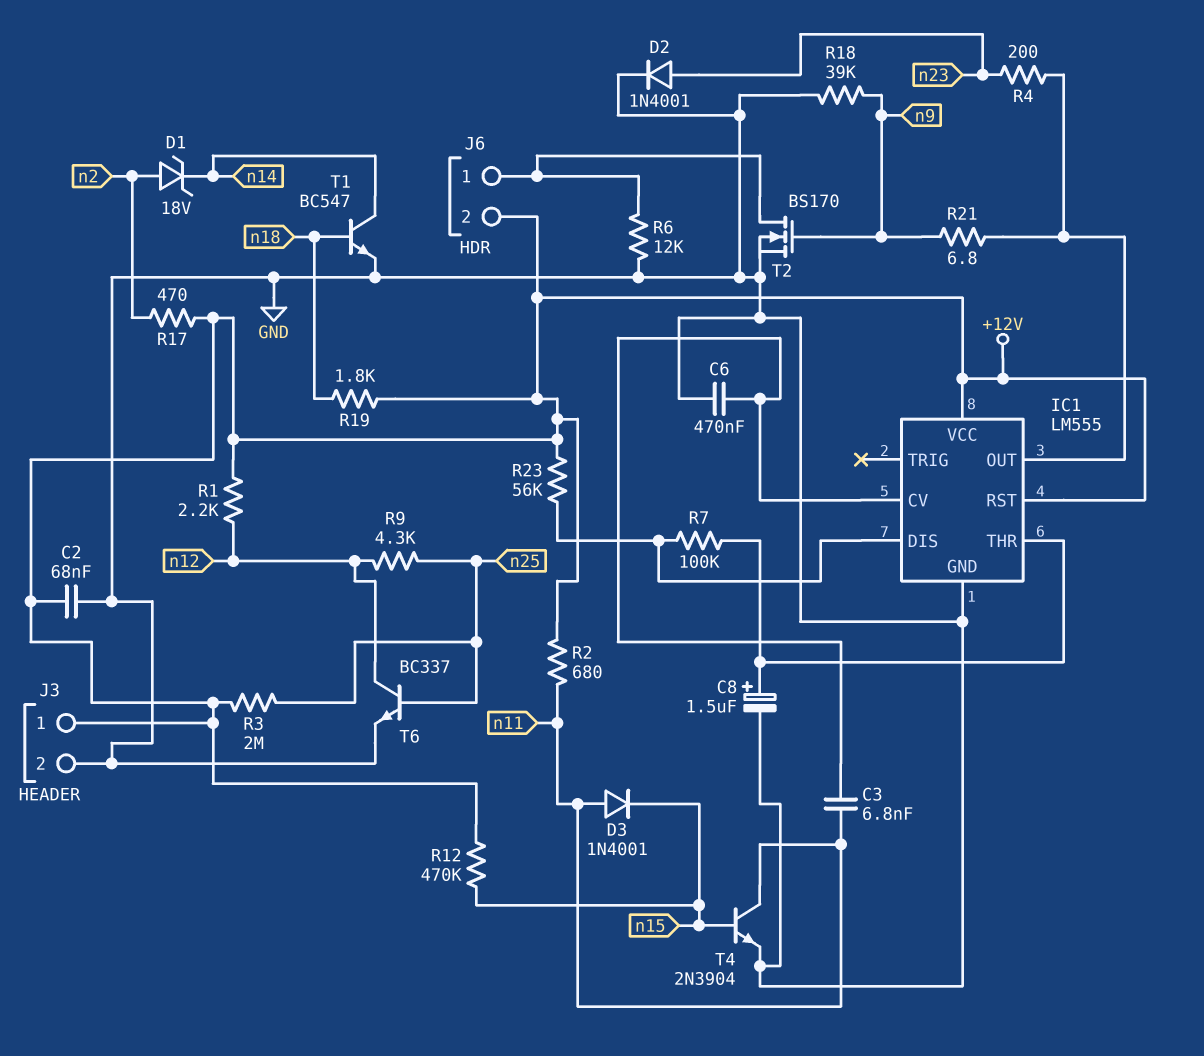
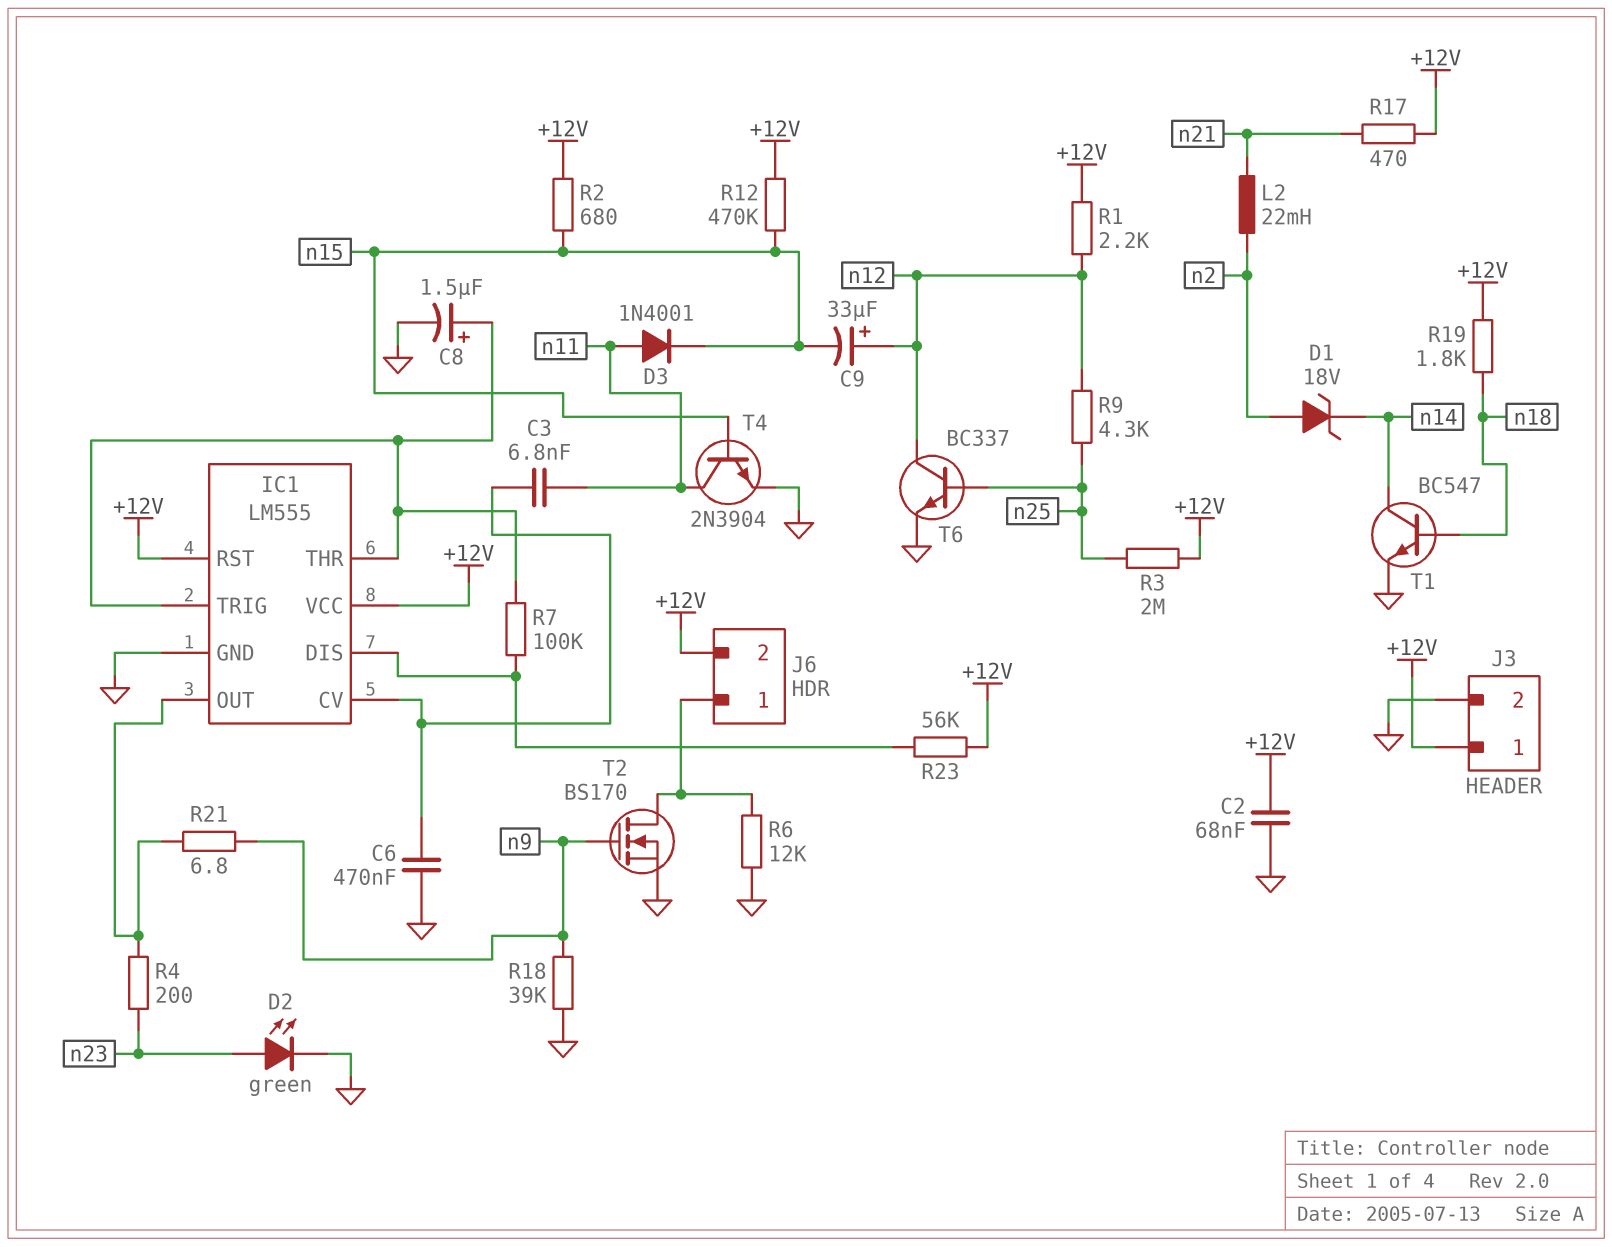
C9: none -> 33uF (plus n12, minus n15)
D2: diode 1N4001 (A n23, K GND) -> LED green (A n23, K GND)
IC1 pin TRIG: none -> IC1/THR
L2: none -> 22mH (n2, n21)
R2: 680 (+12V, n11) -> 680 (+12V, n15)
R17: 470 (+12V, n2) -> 470 (+12V, n21)

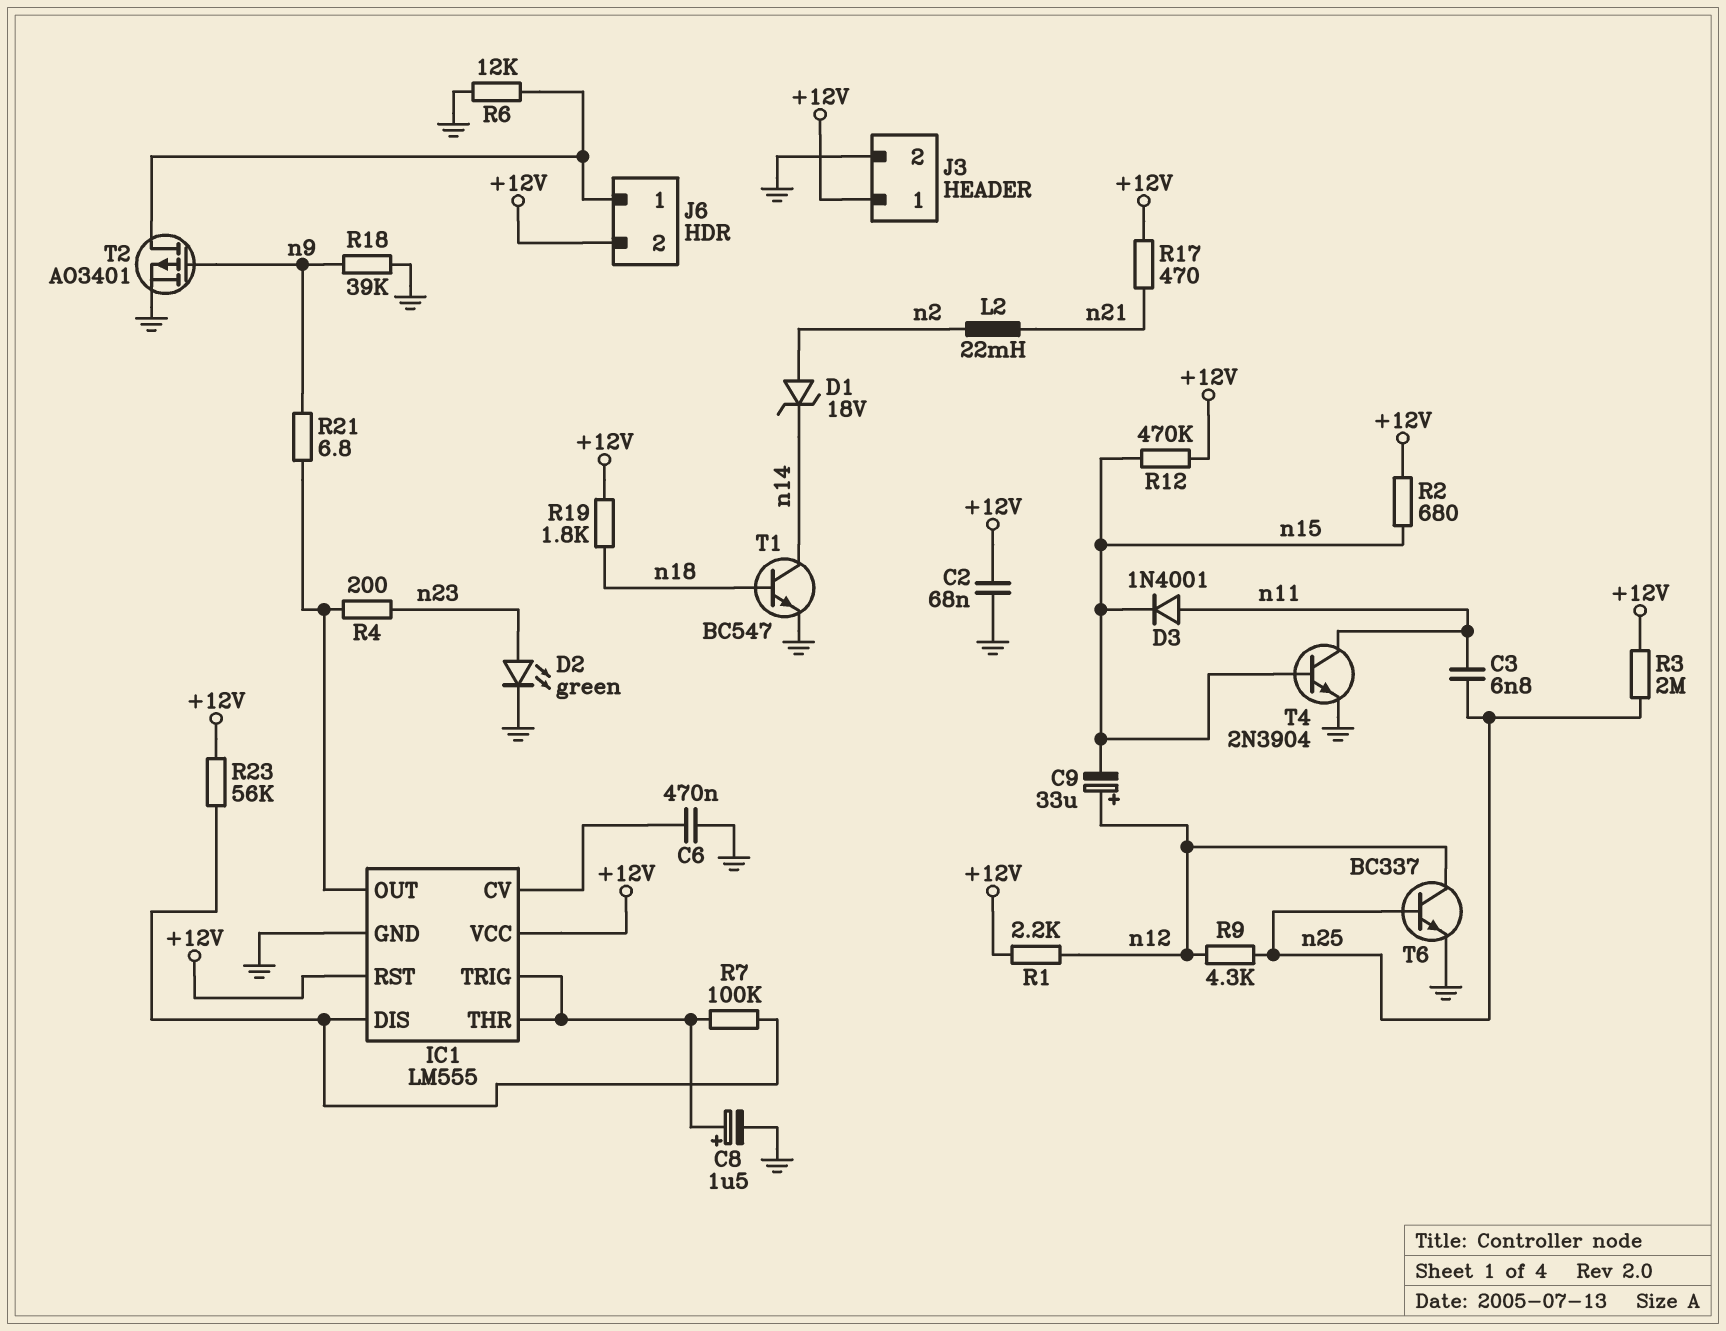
C3: 6.8nF (IC1/CV, n11) -> 6.8nF (n11, n25)
T2: NMOS BS170 (G n9, D J6/1, S GND) -> PMOS AO3401 (G n9, D J6/1, S GND)

